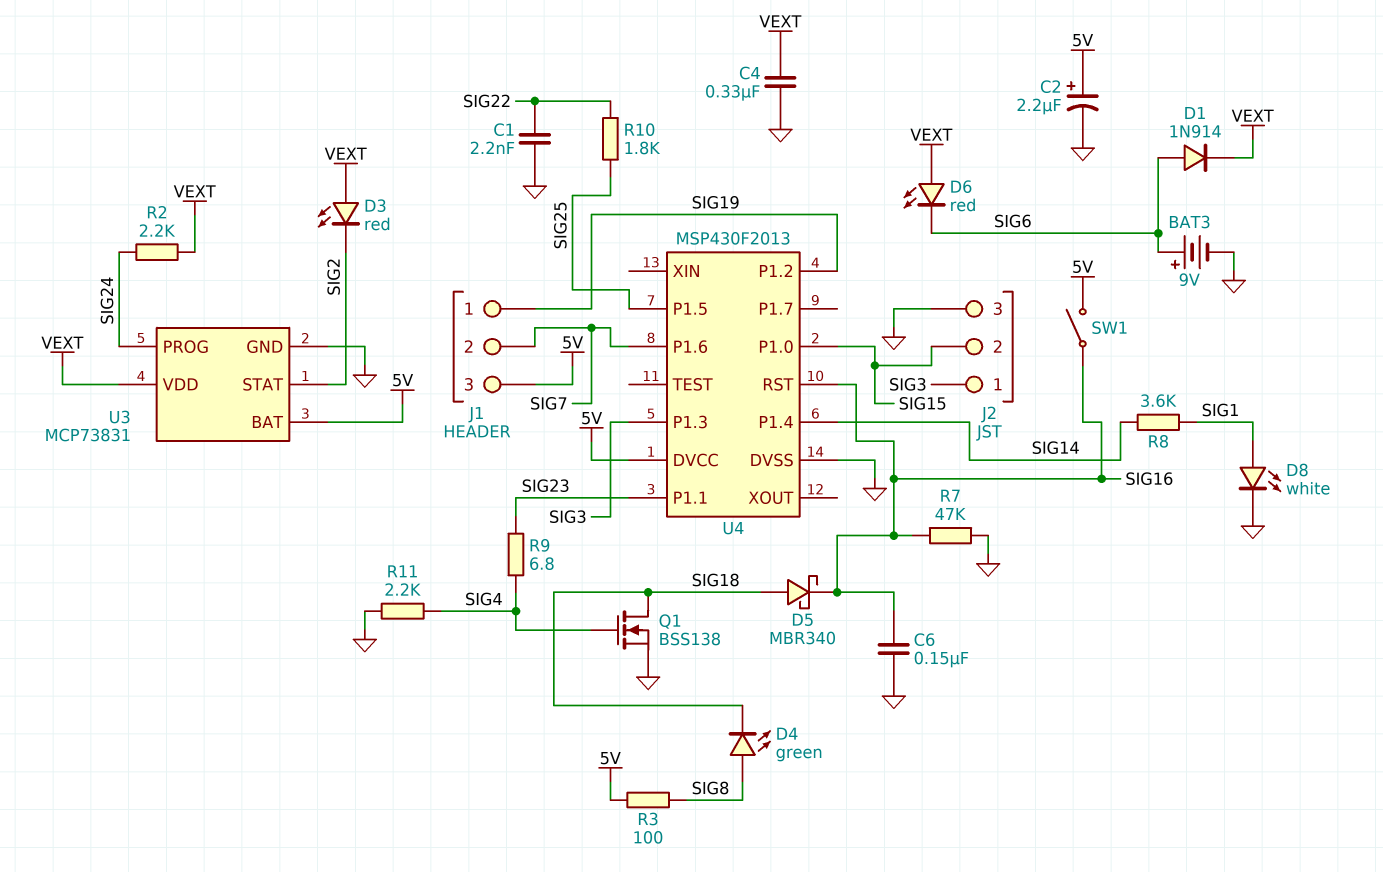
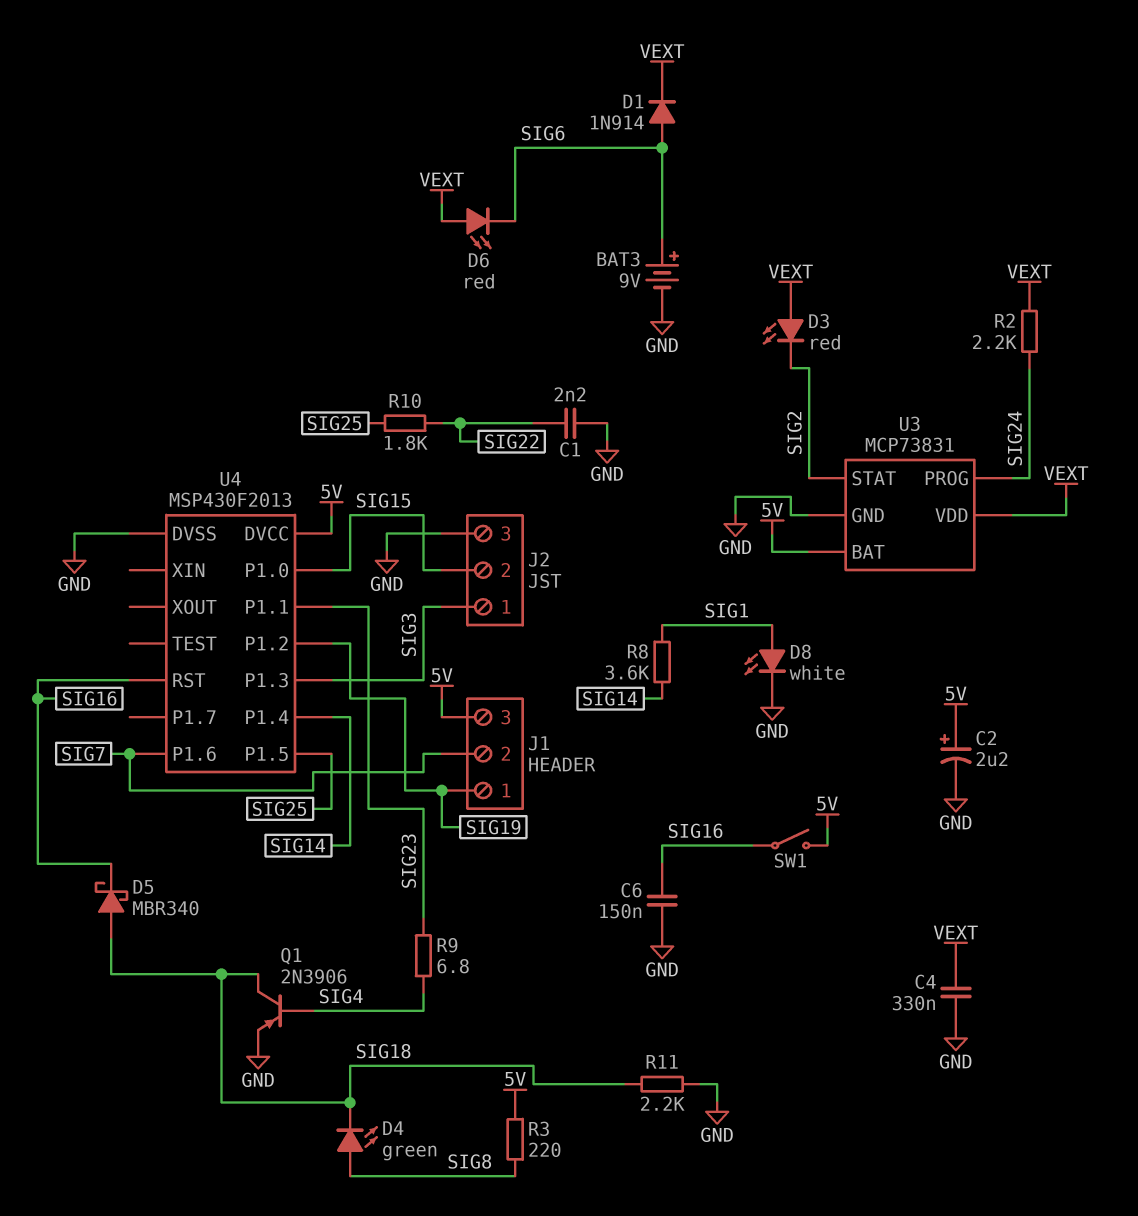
Q1: NMOS BSS138 (G SIG4, D SIG18, S GND) -> PNP 2N3906 (B SIG4, C SIG18, E GND)
R3: 100 (5V, SIG8) -> 220 (5V, SIG8)
R7: 47k (GND, SIG16) -> none
R11: 2.2k (GND, SIG4) -> 2.2k (GND, SIG18)

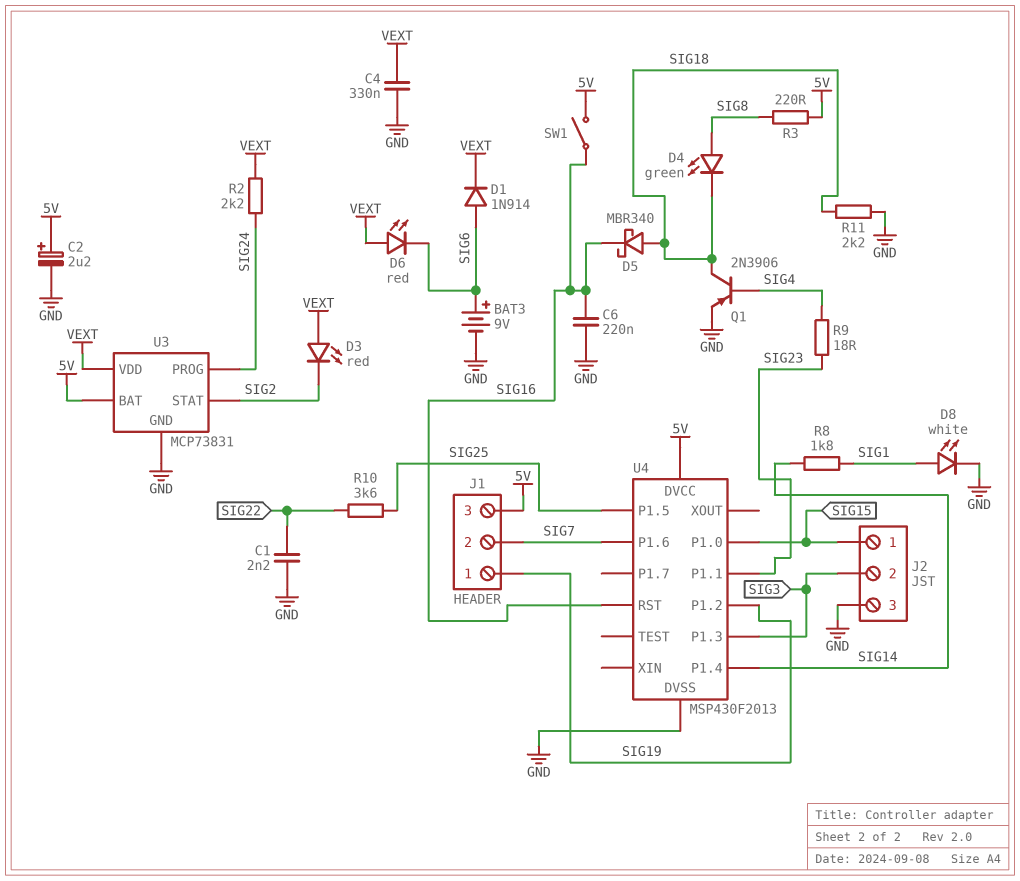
C6: 150nF (GND, SIG16) -> 220nF (GND, SIG16)
J2 pin 1: SIG3 -> SIG15
J2 pin 2: SIG15 -> SIG3
R8: 3.6k (SIG1, SIG14) -> 1.8k (SIG1, SIG14)
R9: 6.8 (SIG4, SIG23) -> 18 (SIG4, SIG23)
R10: 1.8k (SIG22, SIG25) -> 3.6k (SIG22, SIG25)

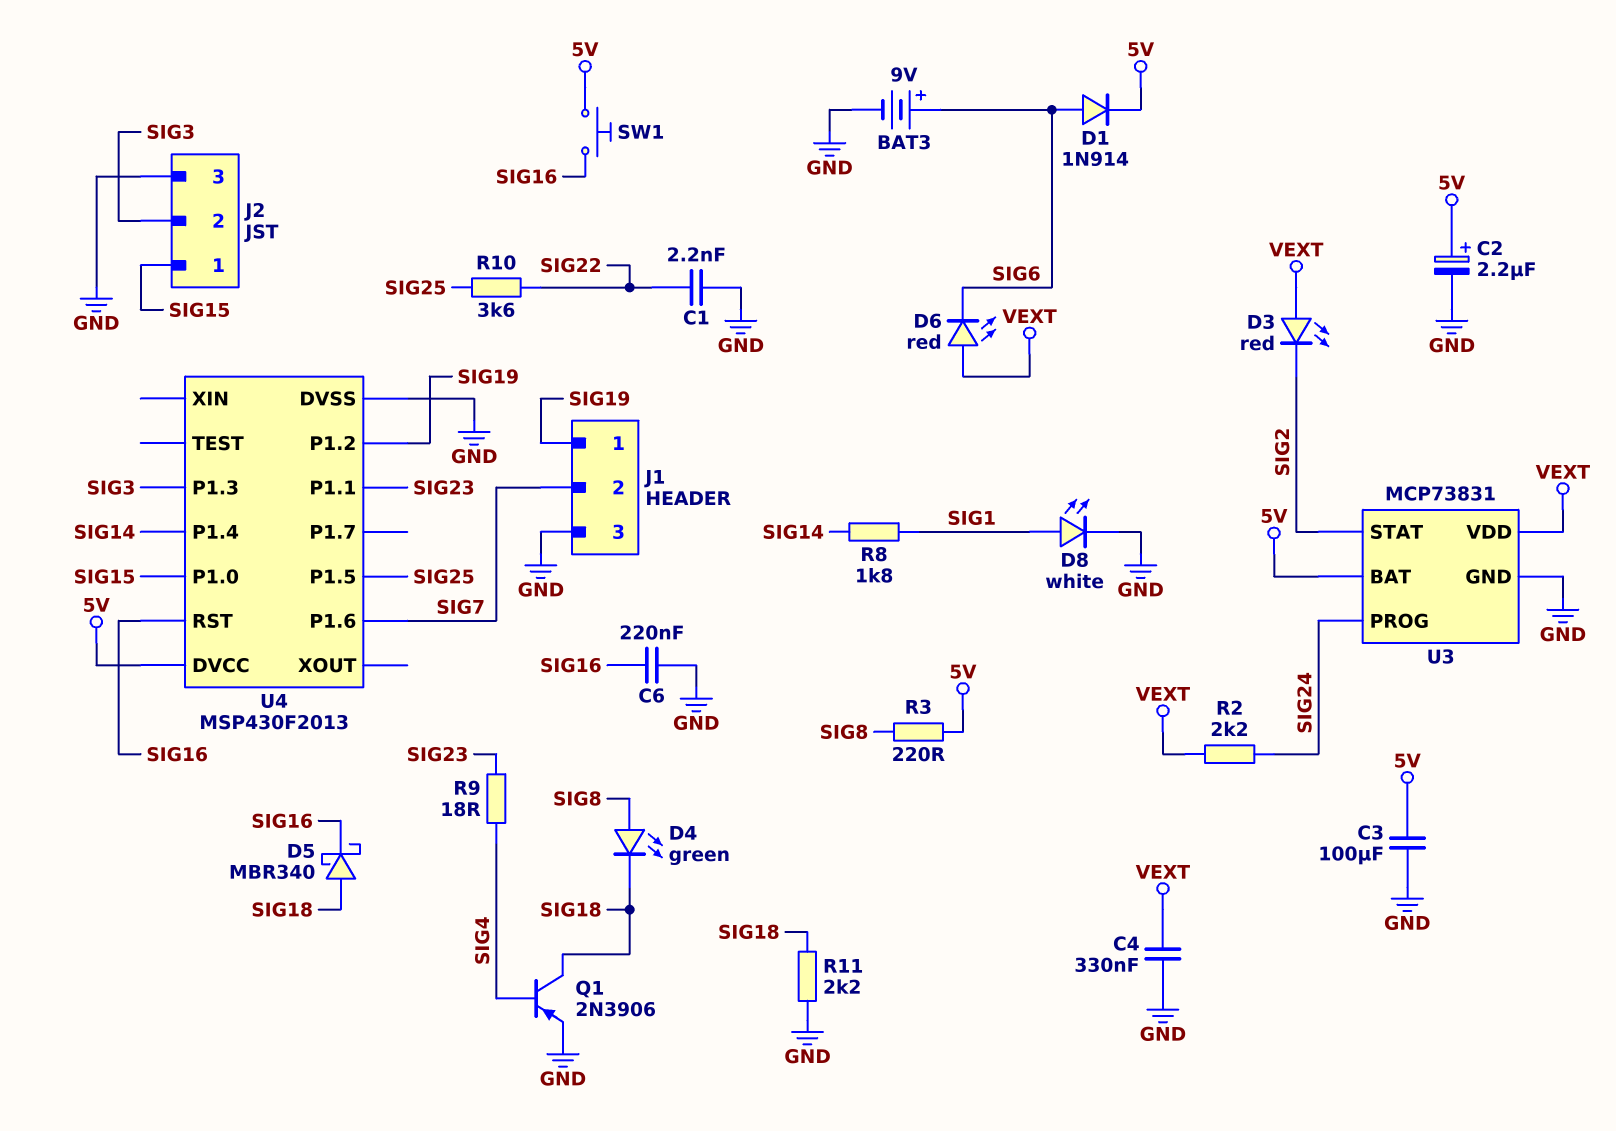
C3: none -> 100uF (5V, GND)
D1: diode 1N914 (A SIG6, K VEXT) -> diode 1N914 (A SIG6, K 5V)
J1 pin 3: 5V -> GND
SW1: switch (5V, SIG16) -> button (5V, SIG16)

